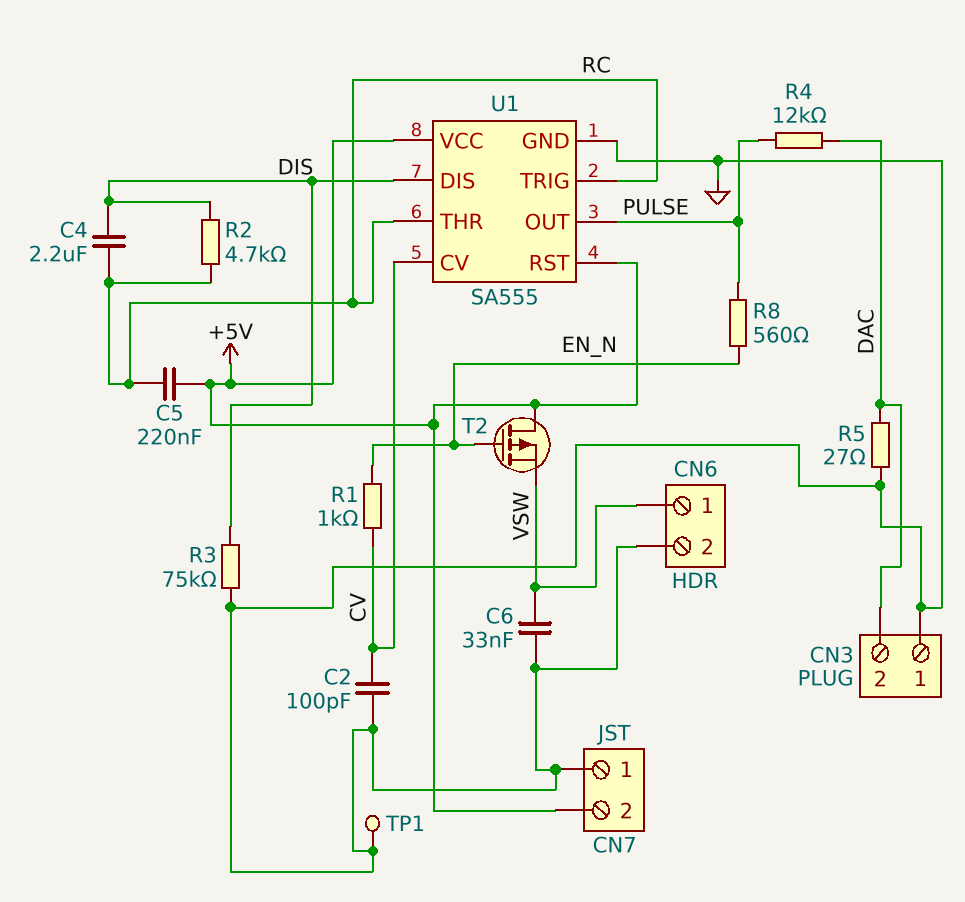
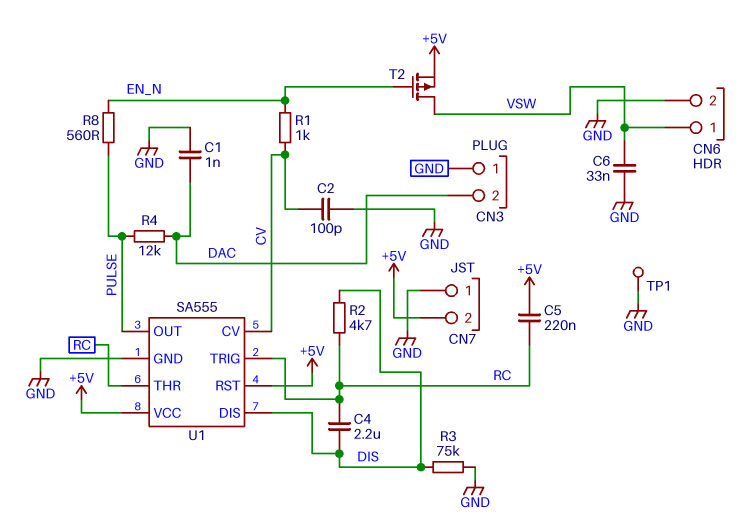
C1: none -> 1nF (DAC, GND)
R5: 27 (DAC, GND) -> none
T2: PMOS (G EN_N, D +5V, S VSW) -> PMOS (G EN_N, D VSW, S +5V)

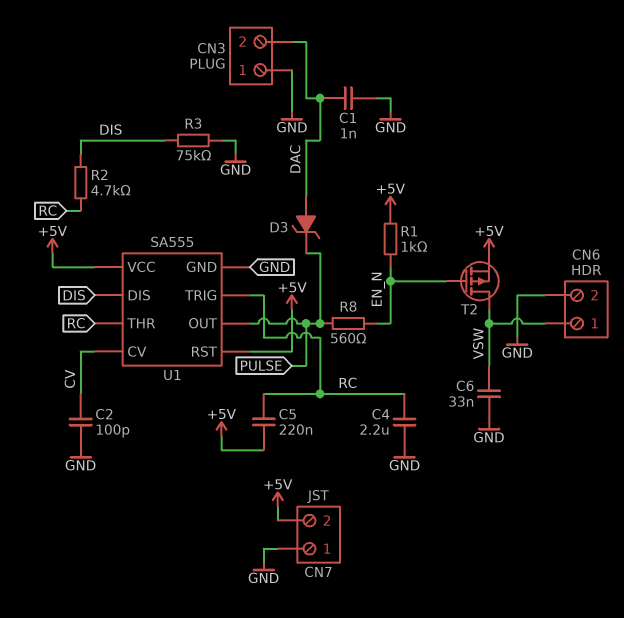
C4: 2.2uF (DIS, RC) -> 2.2uF (GND, RC)
D3: none -> zener (A DAC, K PULSE)
R1: 1k (CV, EN_N) -> 1k (+5V, EN_N)
R4: 12k (DAC, PULSE) -> none
TP1: test point (GND) -> none

